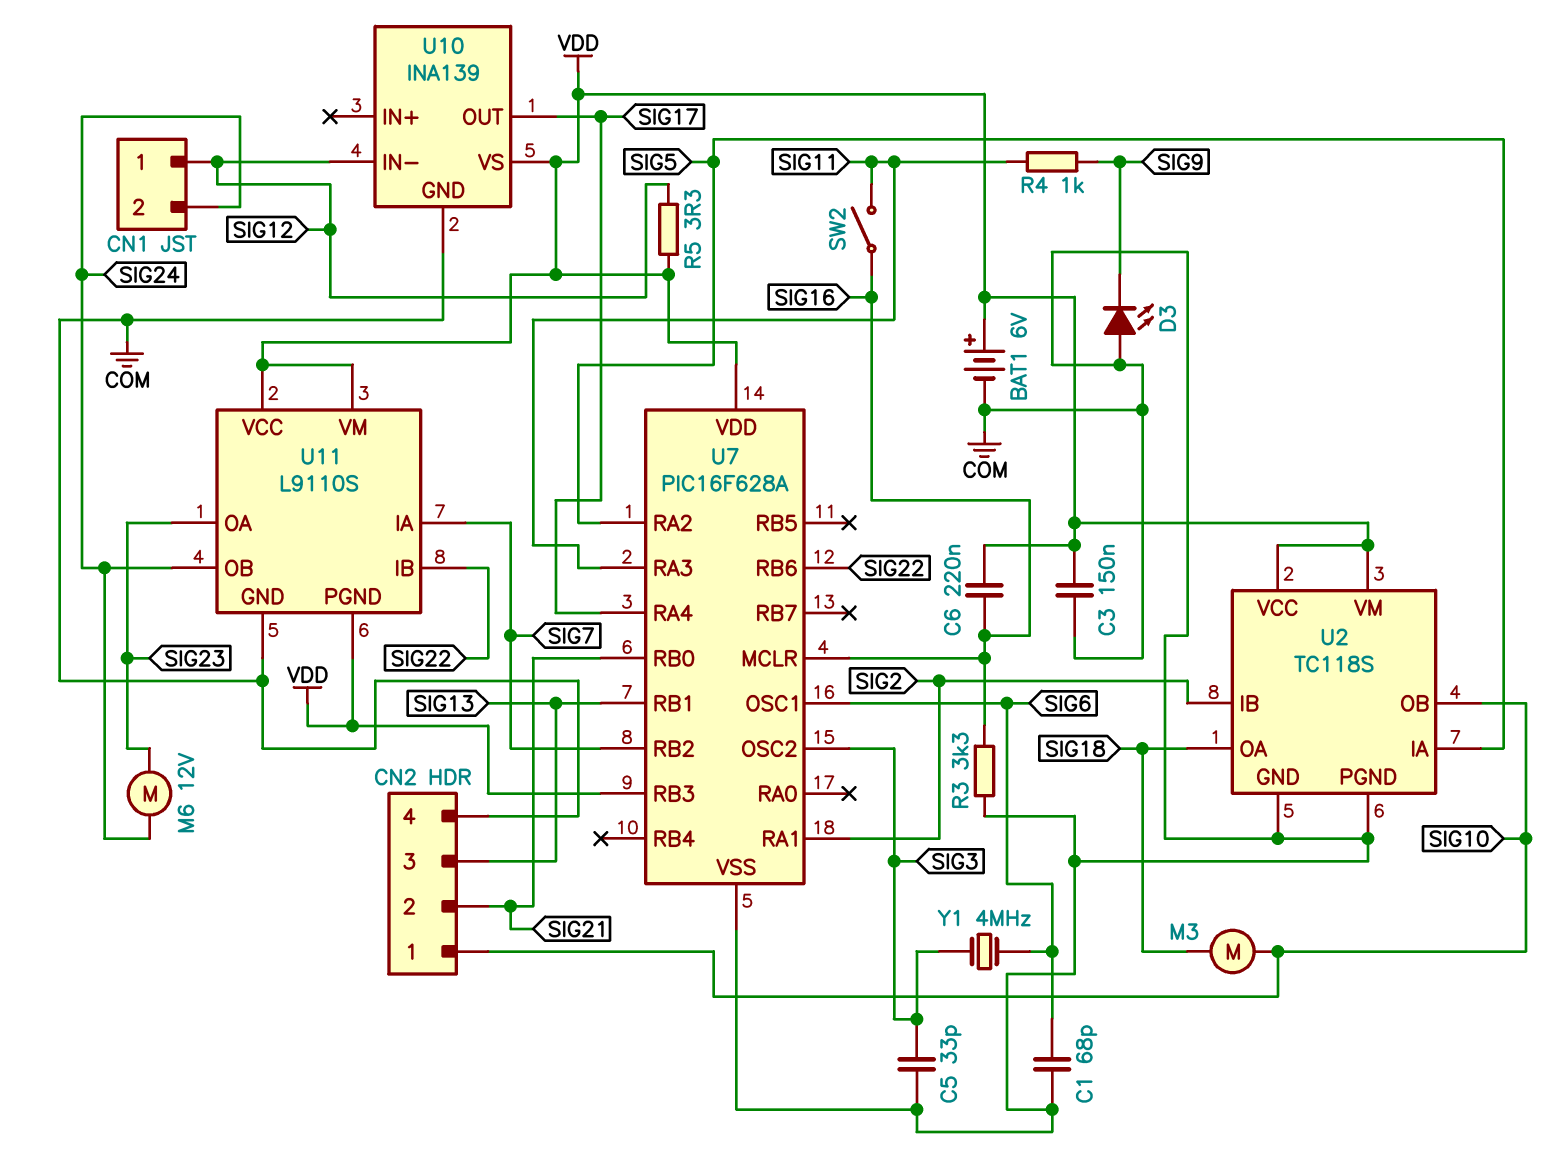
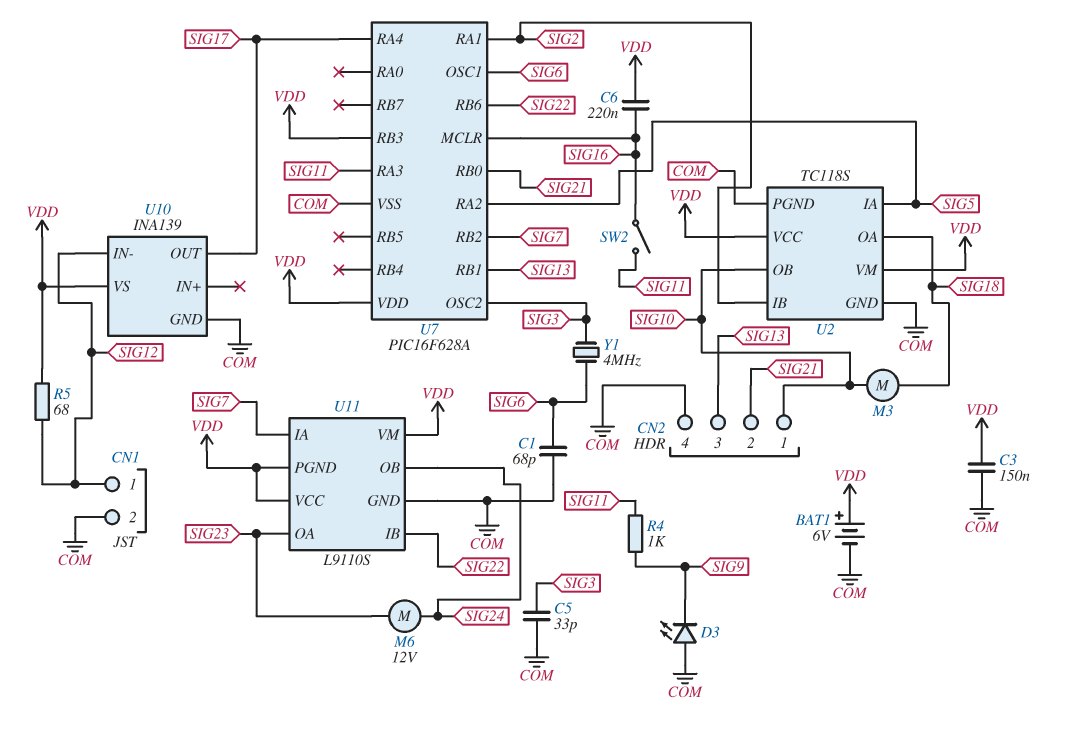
CN1 pin 2: SIG24 -> COM
R3: 3.3k (COM, SIG16) -> none
R5: 3.3 (SIG12, VDD) -> 68 (SIG12, VDD)

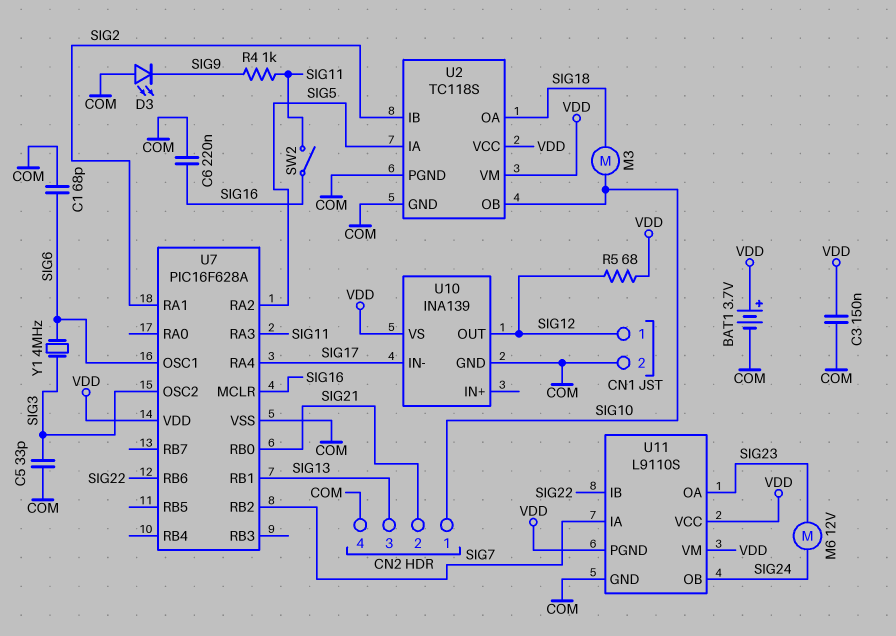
BAT1: 6V (plus VDD, minus COM) -> 3.7V (plus VDD, minus COM)
C6: 220nF (SIG16, VDD) -> 220nF (COM, SIG16)
U7 pin RB3: VDD -> none
U10 pin IN-: SIG12 -> SIG17
U10 pin OUT: SIG17 -> SIG12

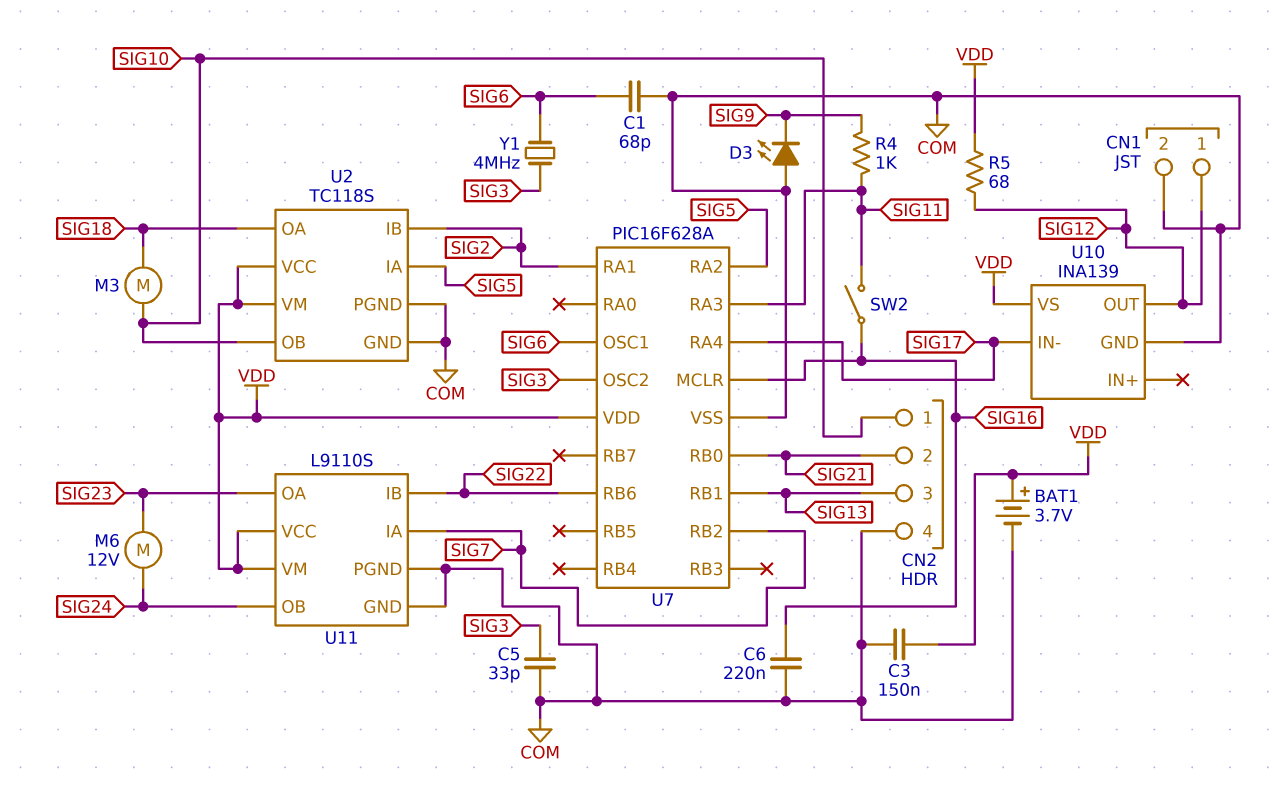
U11 pin PGND: VDD -> COM

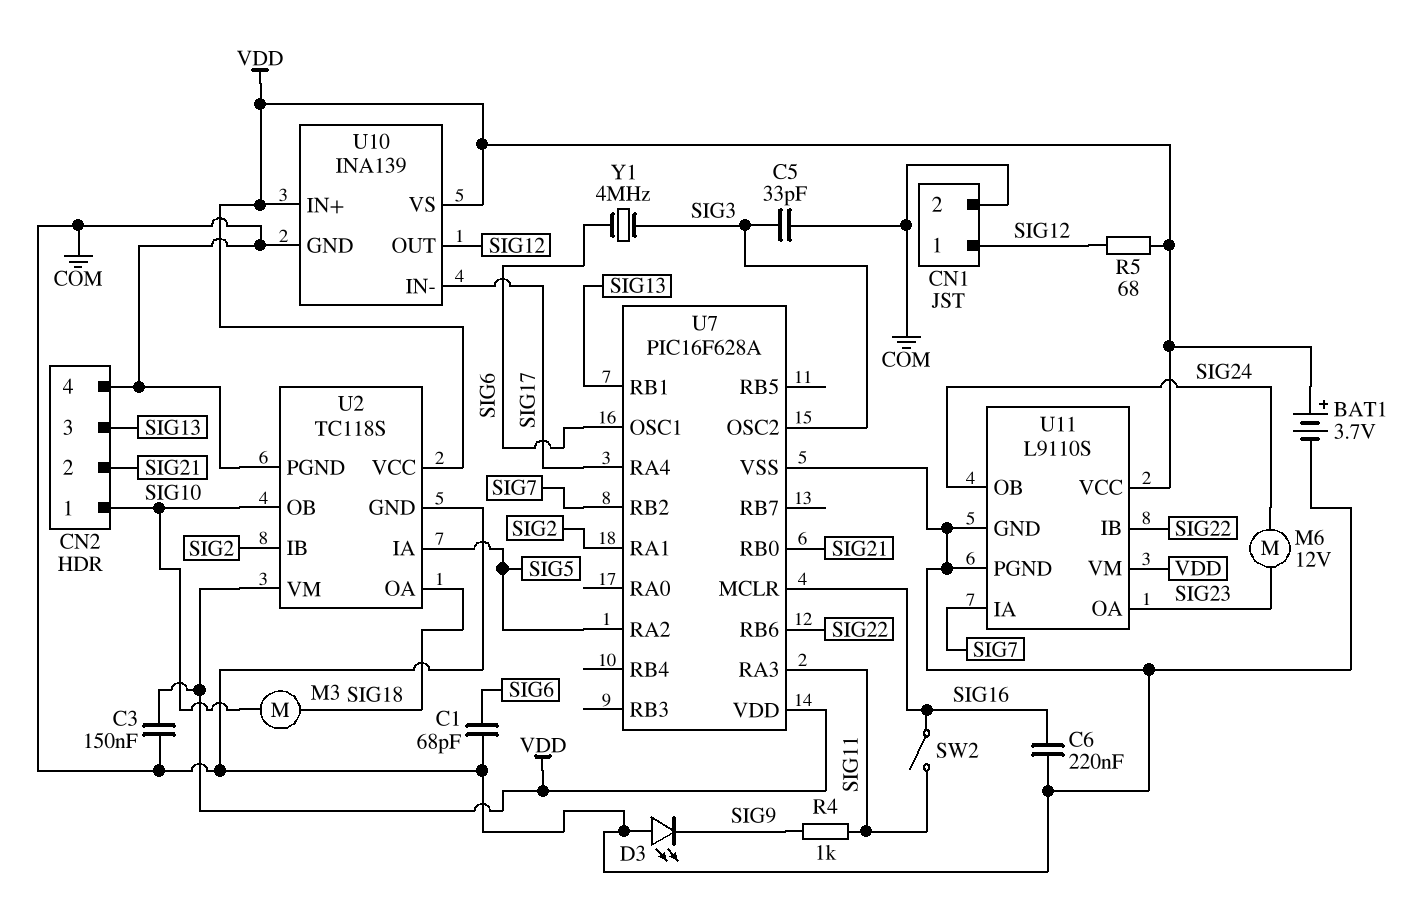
U10 pin IN+: none -> VDD

